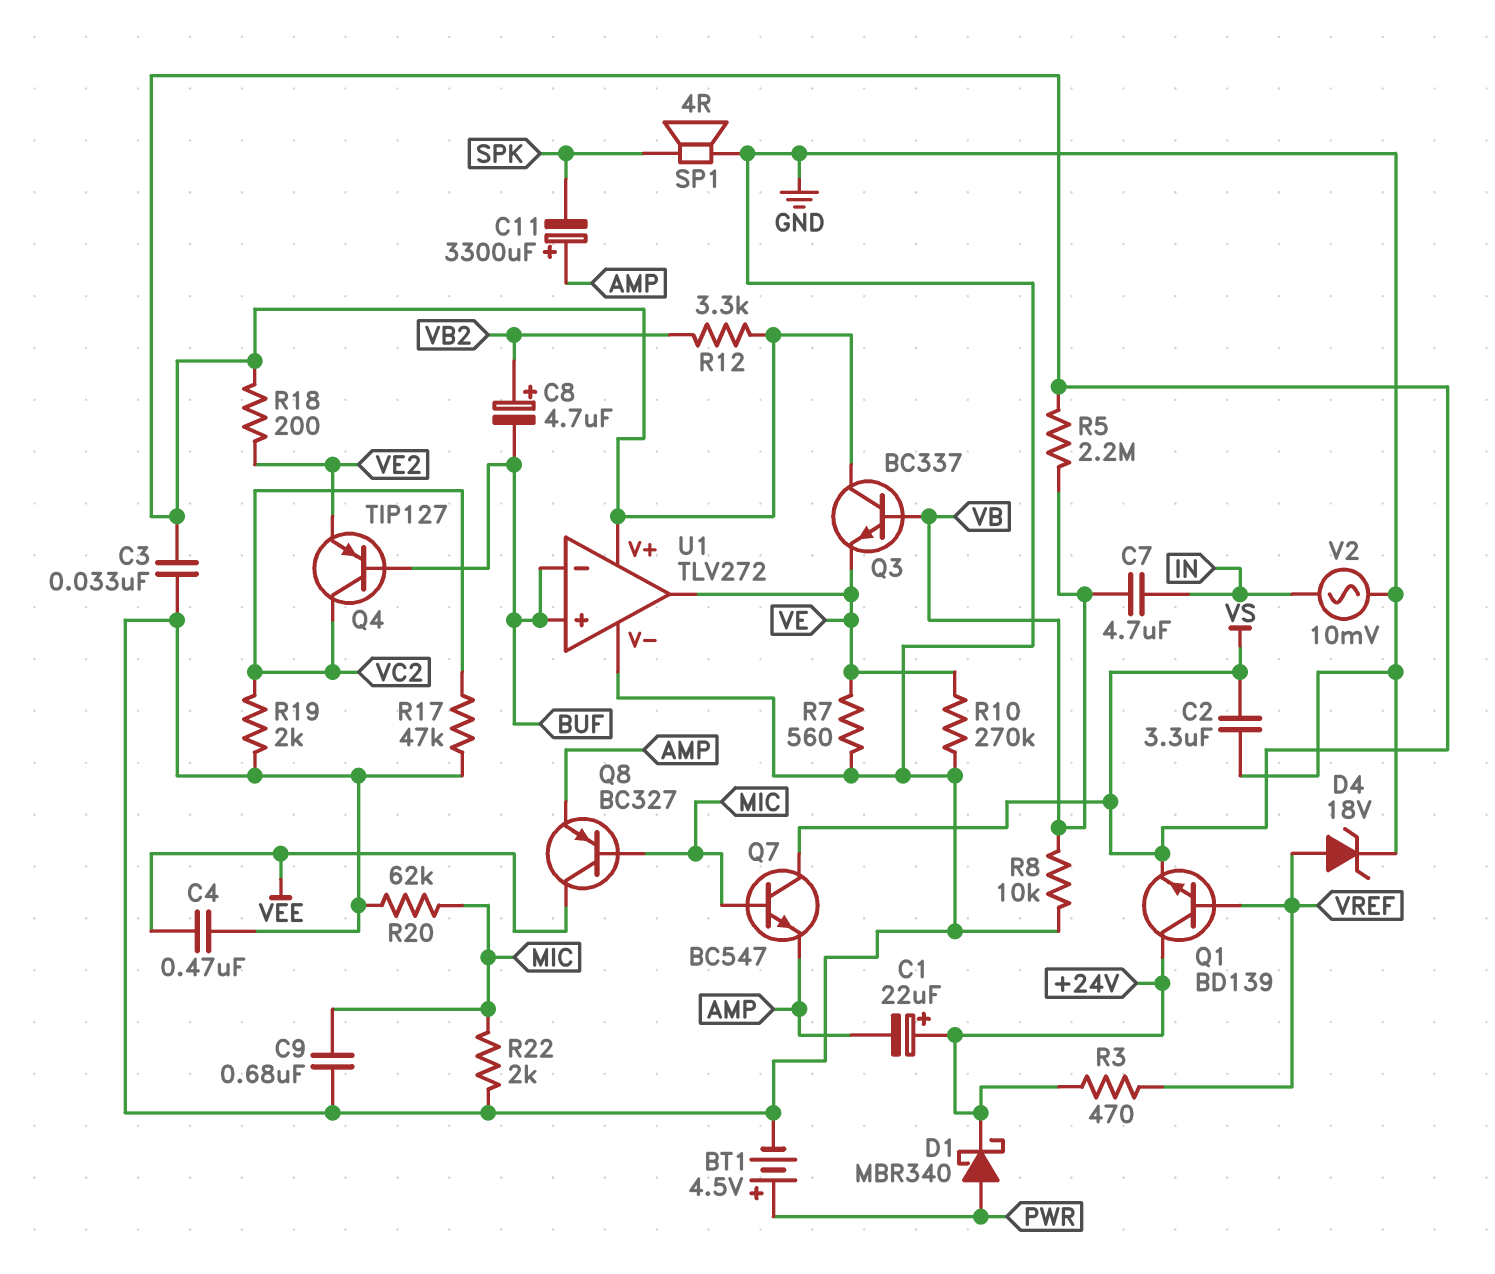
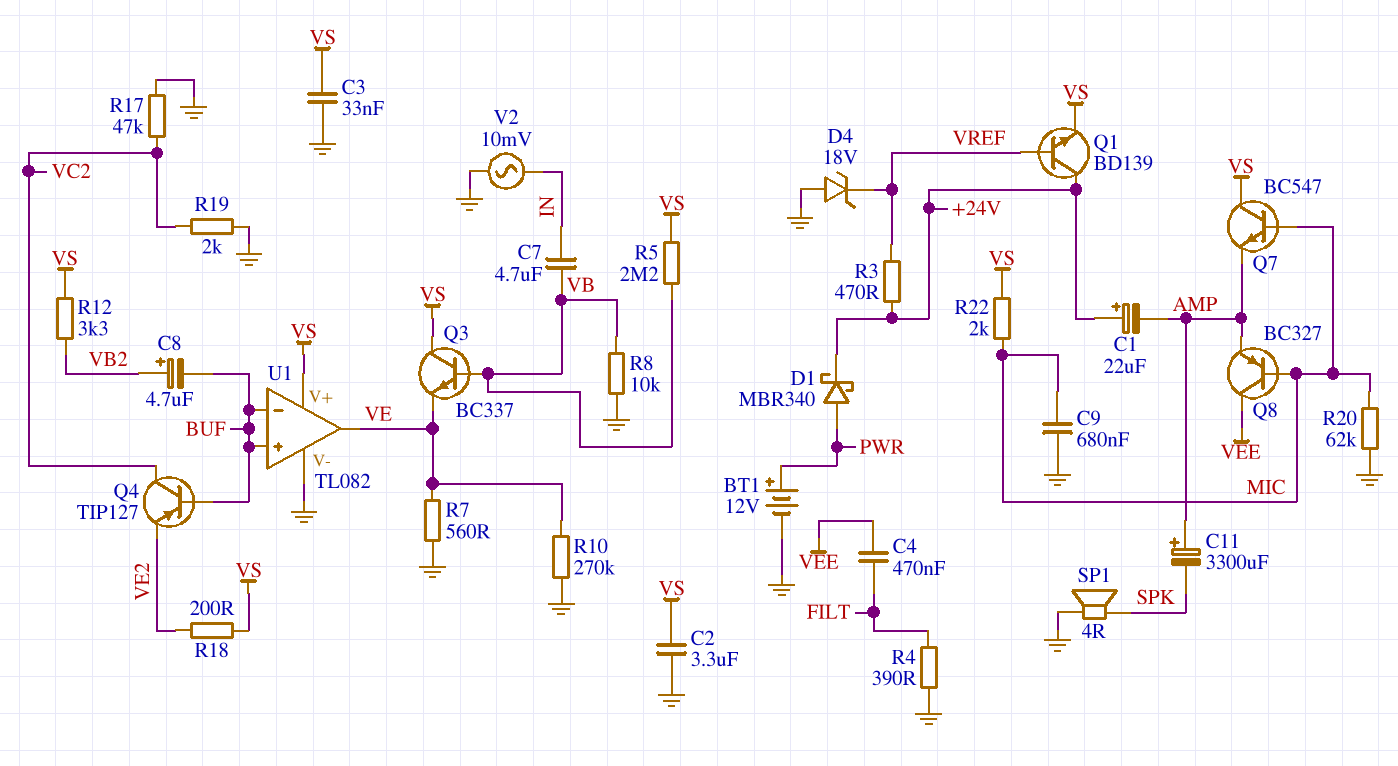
BT1: 4.5V (plus PWR, minus GND) -> 12V (plus PWR, minus GND)
C4: 470nF (GND, VEE) -> 470nF (FILT, VEE)
D4: zener 18V (A VREF, K GND) -> zener 18V (A GND, K VREF)
R4: none -> 390 (FILT, GND)
R22: 2k (GND, MIC) -> 2k (MIC, VS)
U1: TLV272 -> TL082

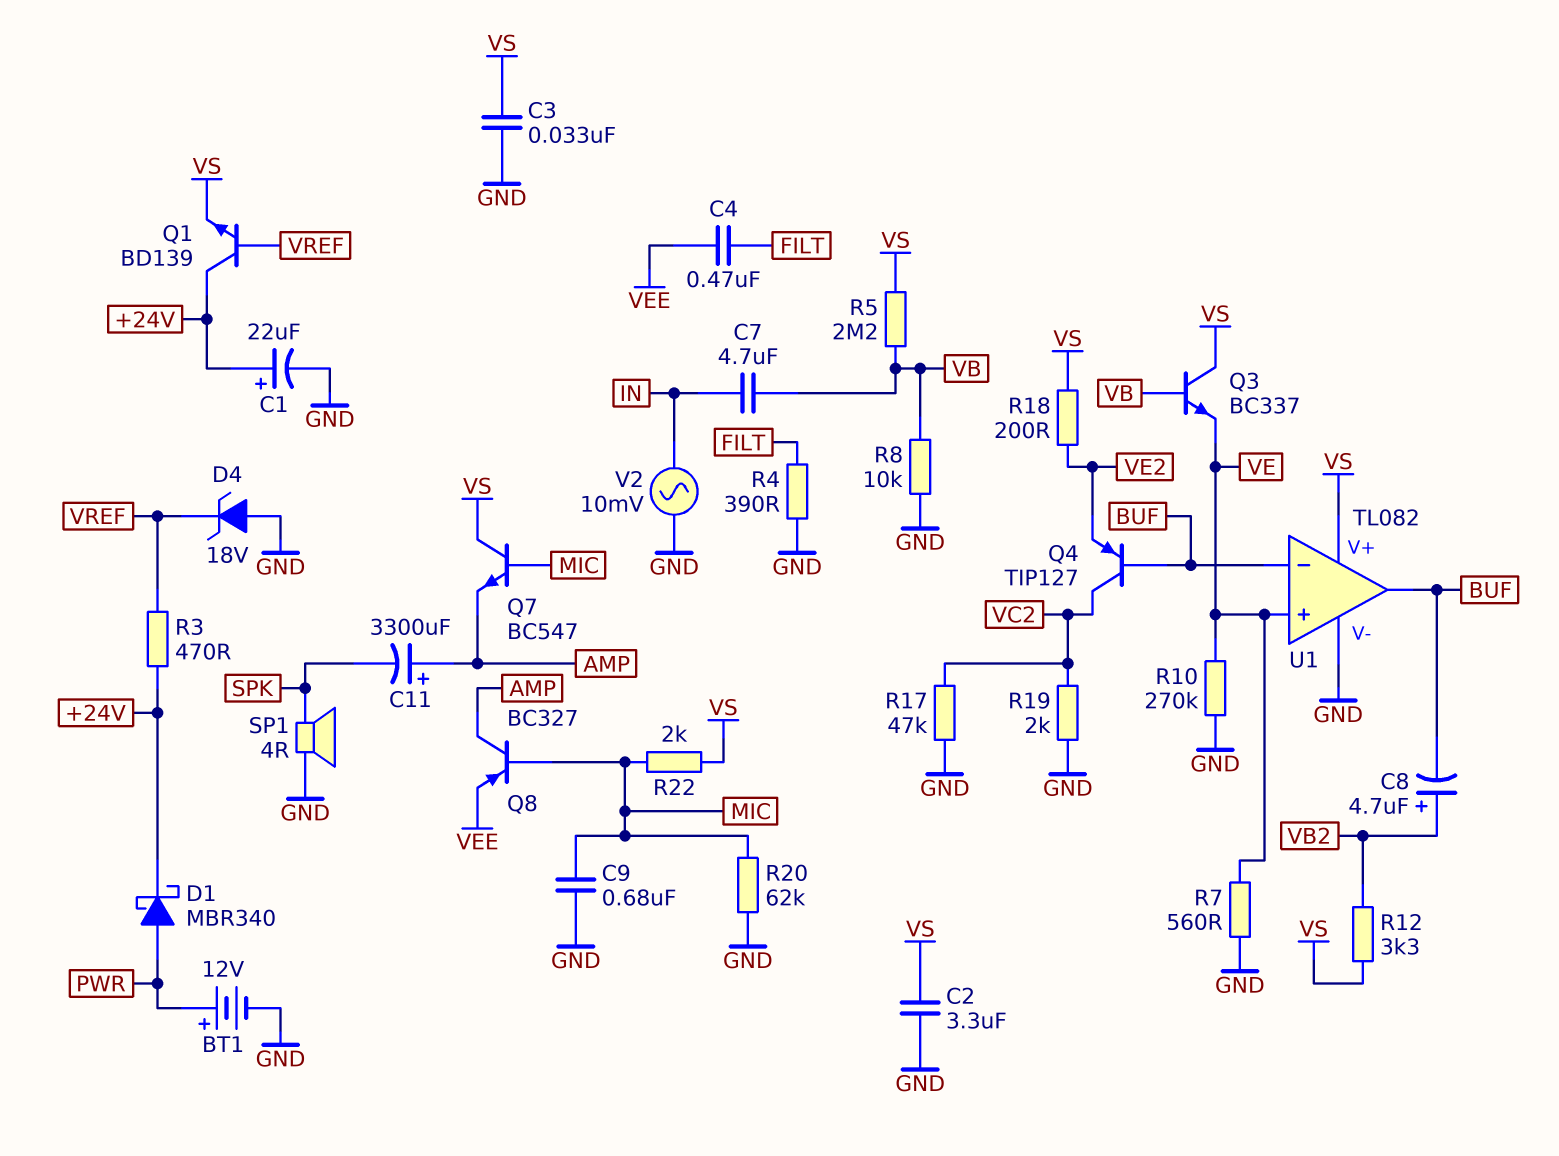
C1: 22uF (plus +24V, minus AMP) -> 22uF (plus +24V, minus GND)
Q8: PNP BC327 (B MIC, C VEE, E AMP) -> PNP BC327 (B MIC, C AMP, E VEE)
U1 pin in+: BUF -> VE
U1 pin out: VE -> BUF

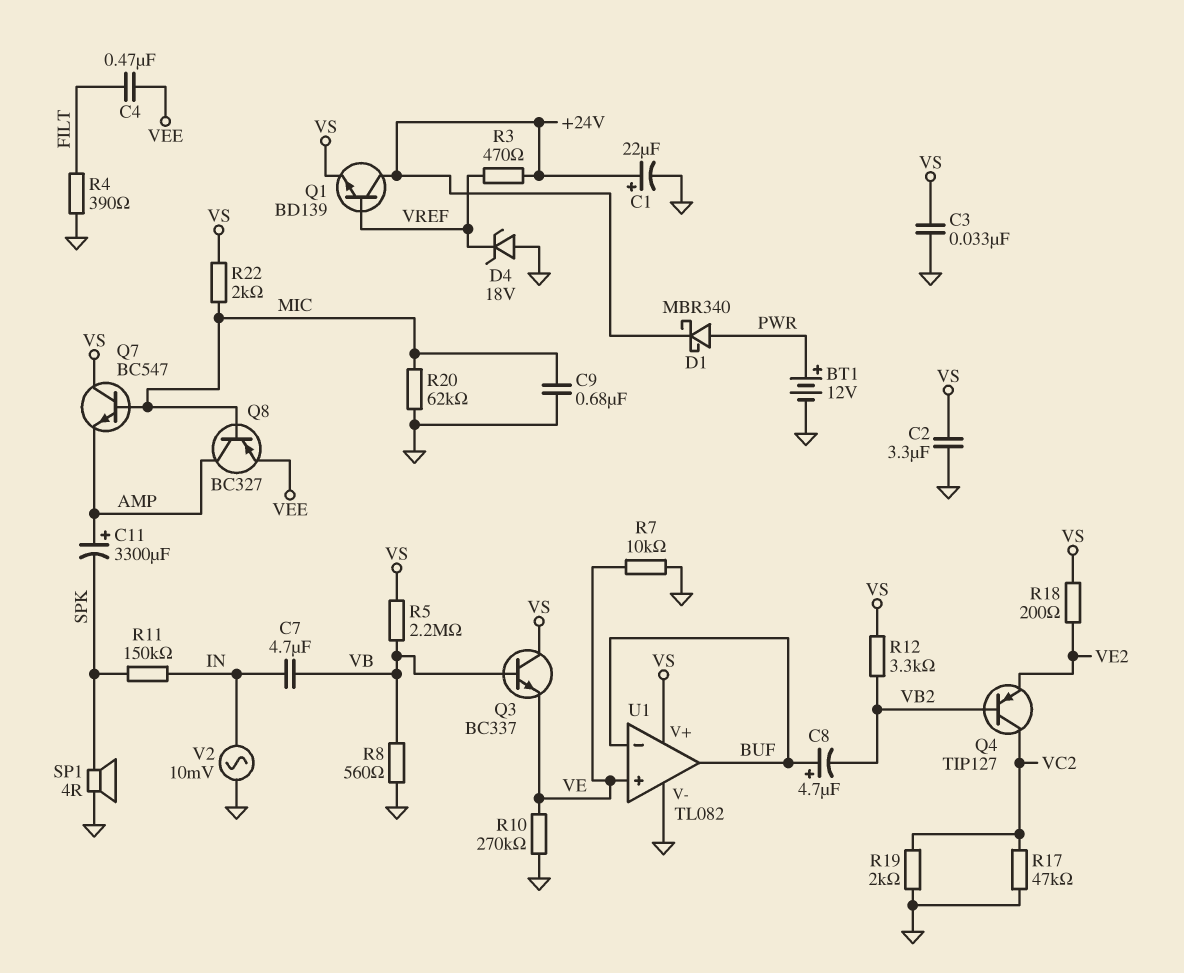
C8: 4.7uF (plus VB2, minus BUF) -> 4.7uF (plus BUF, minus VB2)
Q4: PNP TIP127 (B BUF, C VC2, E VE2) -> PNP TIP127 (B VB2, C VC2, E VE2)
R7: 560 (GND, VE) -> 10k (GND, VE)
R8: 10k (GND, VB) -> 560 (GND, VB)
R11: none -> 150k (IN, SPK)

